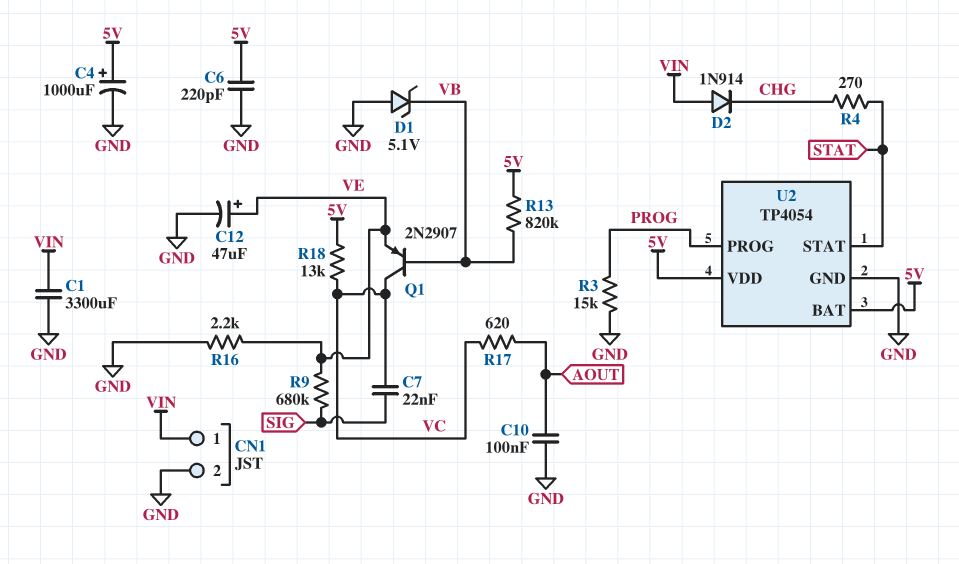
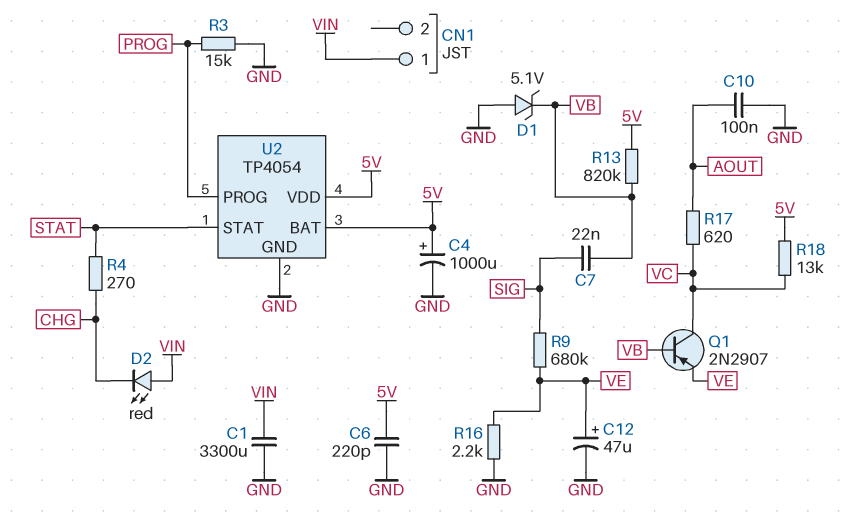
C7: 22nF (SIG, VC) -> 22nF (SIG, VB)
CN1 pin 2: GND -> none
D2: diode 1N914 (A VIN, K CHG) -> LED red (A VIN, K CHG)

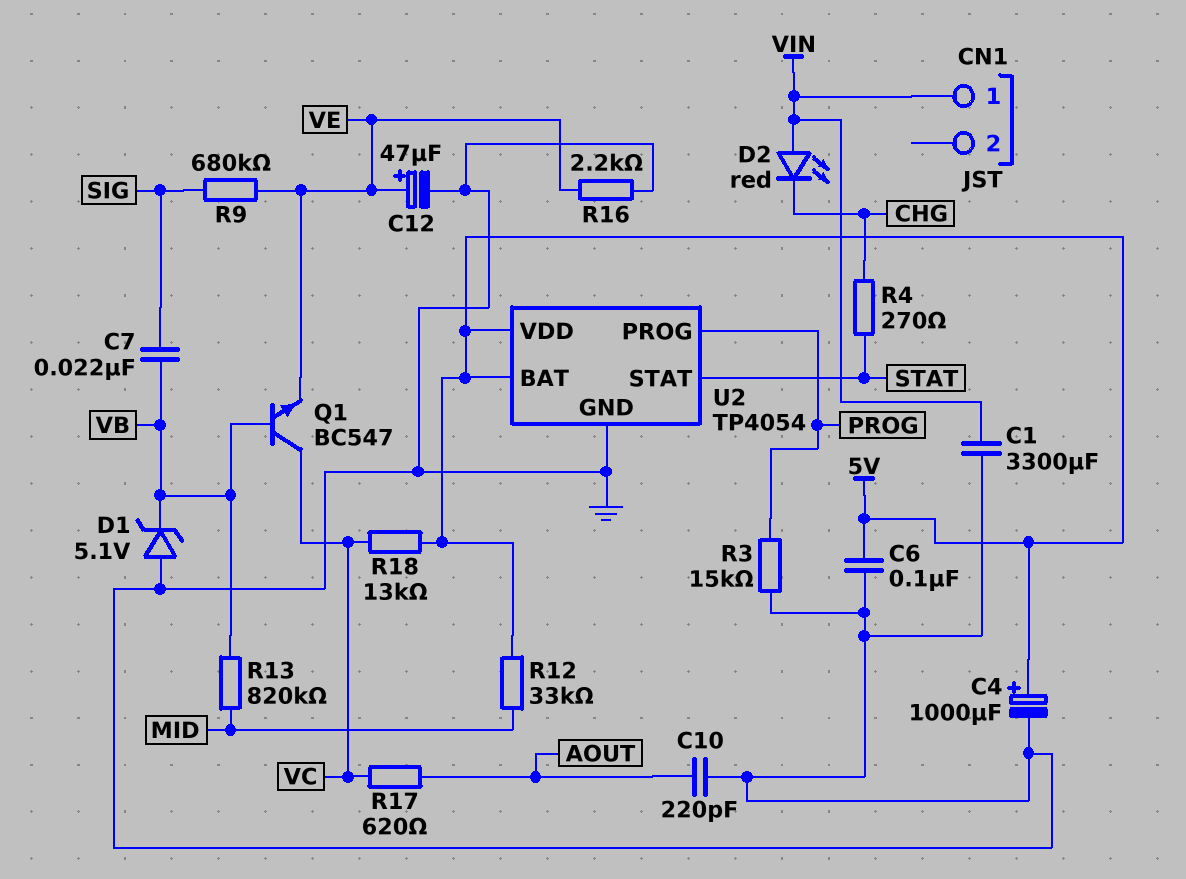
C6: 220pF (5V, GND) -> 100nF (5V, GND)
C10: 100nF (AOUT, GND) -> 220pF (AOUT, GND)
Q1: PNP 2N2907 (B VB, C VC, E VE) -> NPN BC547 (B VB, C VC, E VE)
R12: none -> 33k (5V, MID)
R13: 820k (5V, VB) -> 820k (MID, VB)

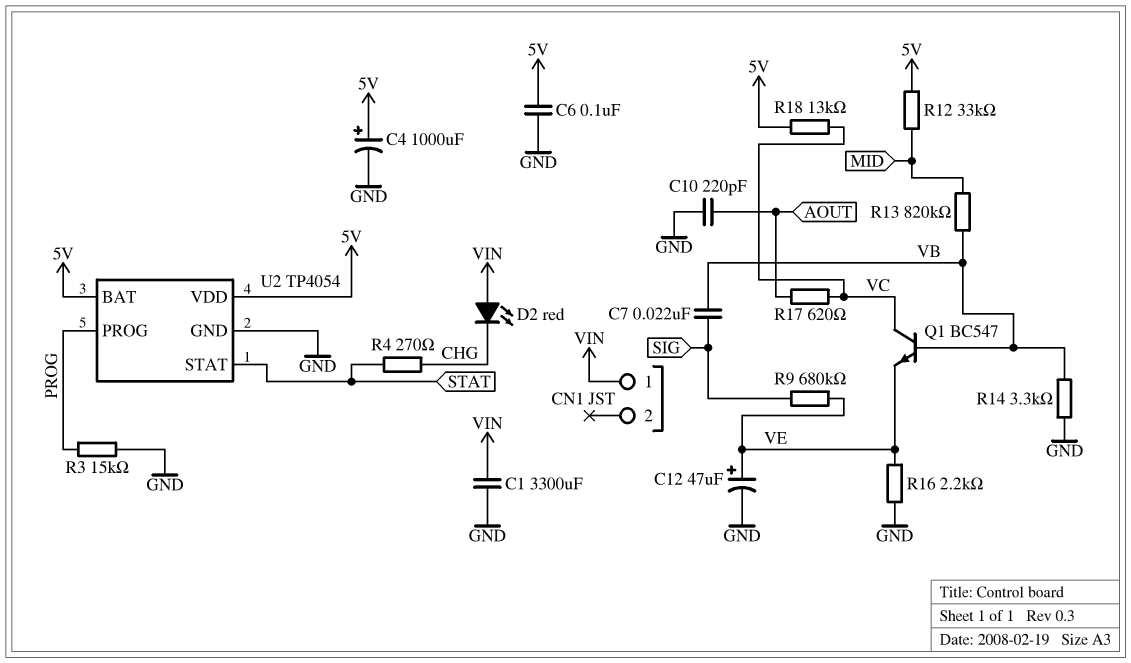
D1: zener 5.1V (A GND, K VB) -> none
R14: none -> 3.3k (GND, VB)

